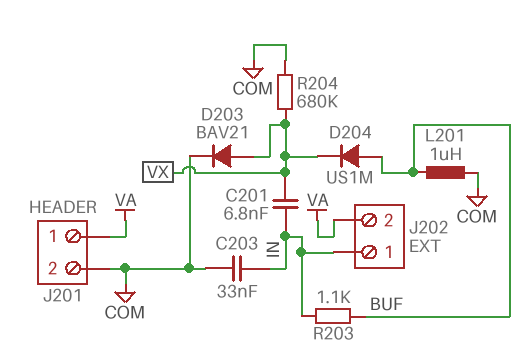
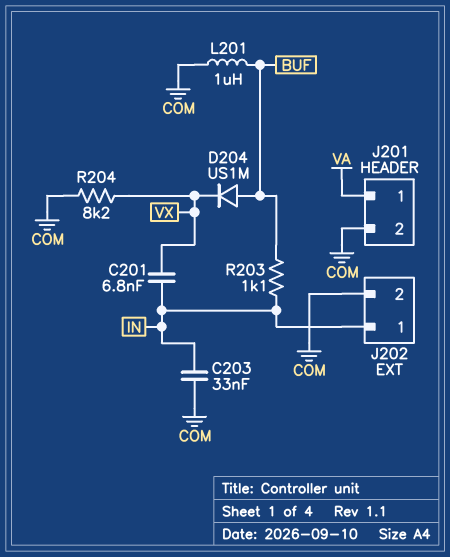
D203: diode BAV21 (A VX, K COM) -> none
J202 pin 2: VA -> COM
R204: 680k (COM, VX) -> 8.2k (COM, VX)

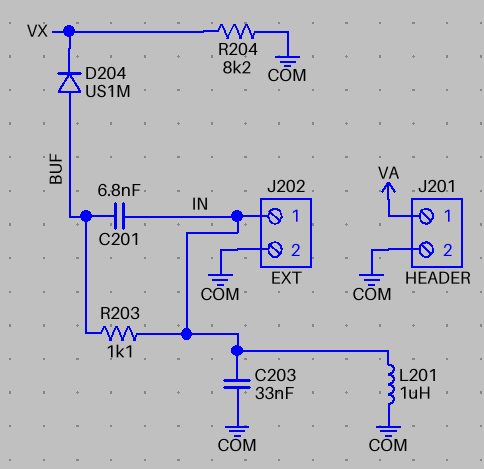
C201: 6.8nF (IN, VX) -> 6.8nF (BUF, IN)
L201: 1uH (BUF, COM) -> 1uH (COM, IN)

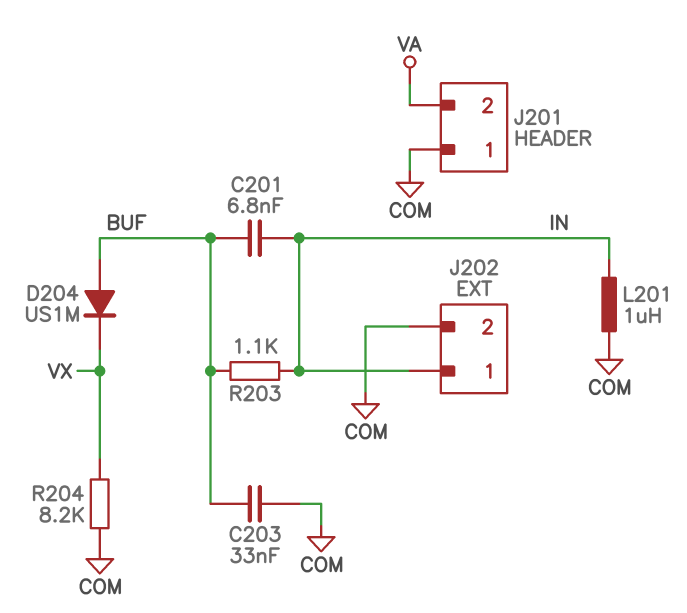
C203: 33nF (COM, IN) -> 33nF (BUF, COM)
J201 pin 1: VA -> COM
J201 pin 2: COM -> VA

